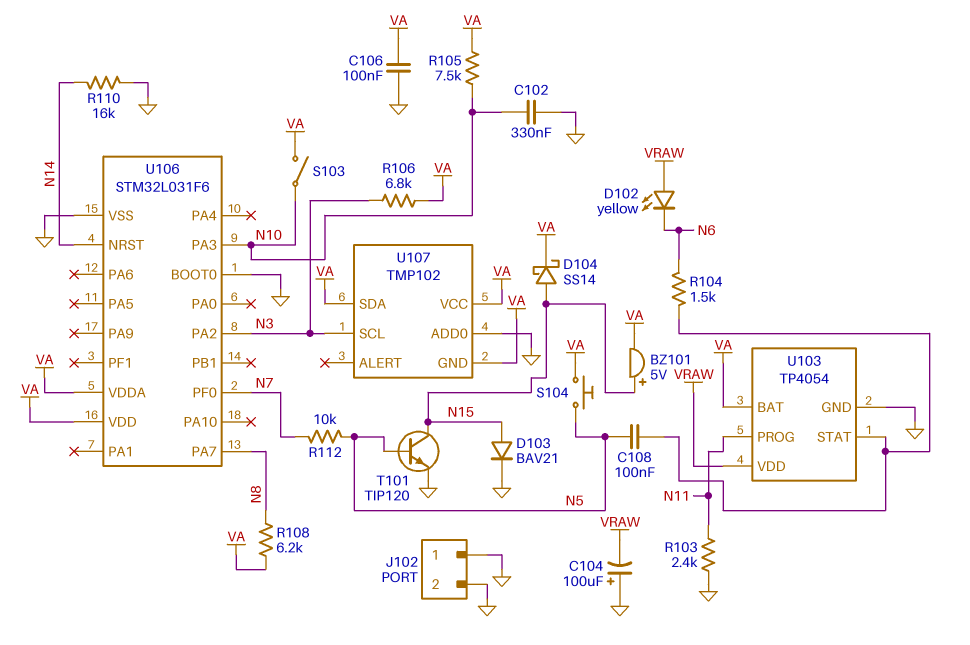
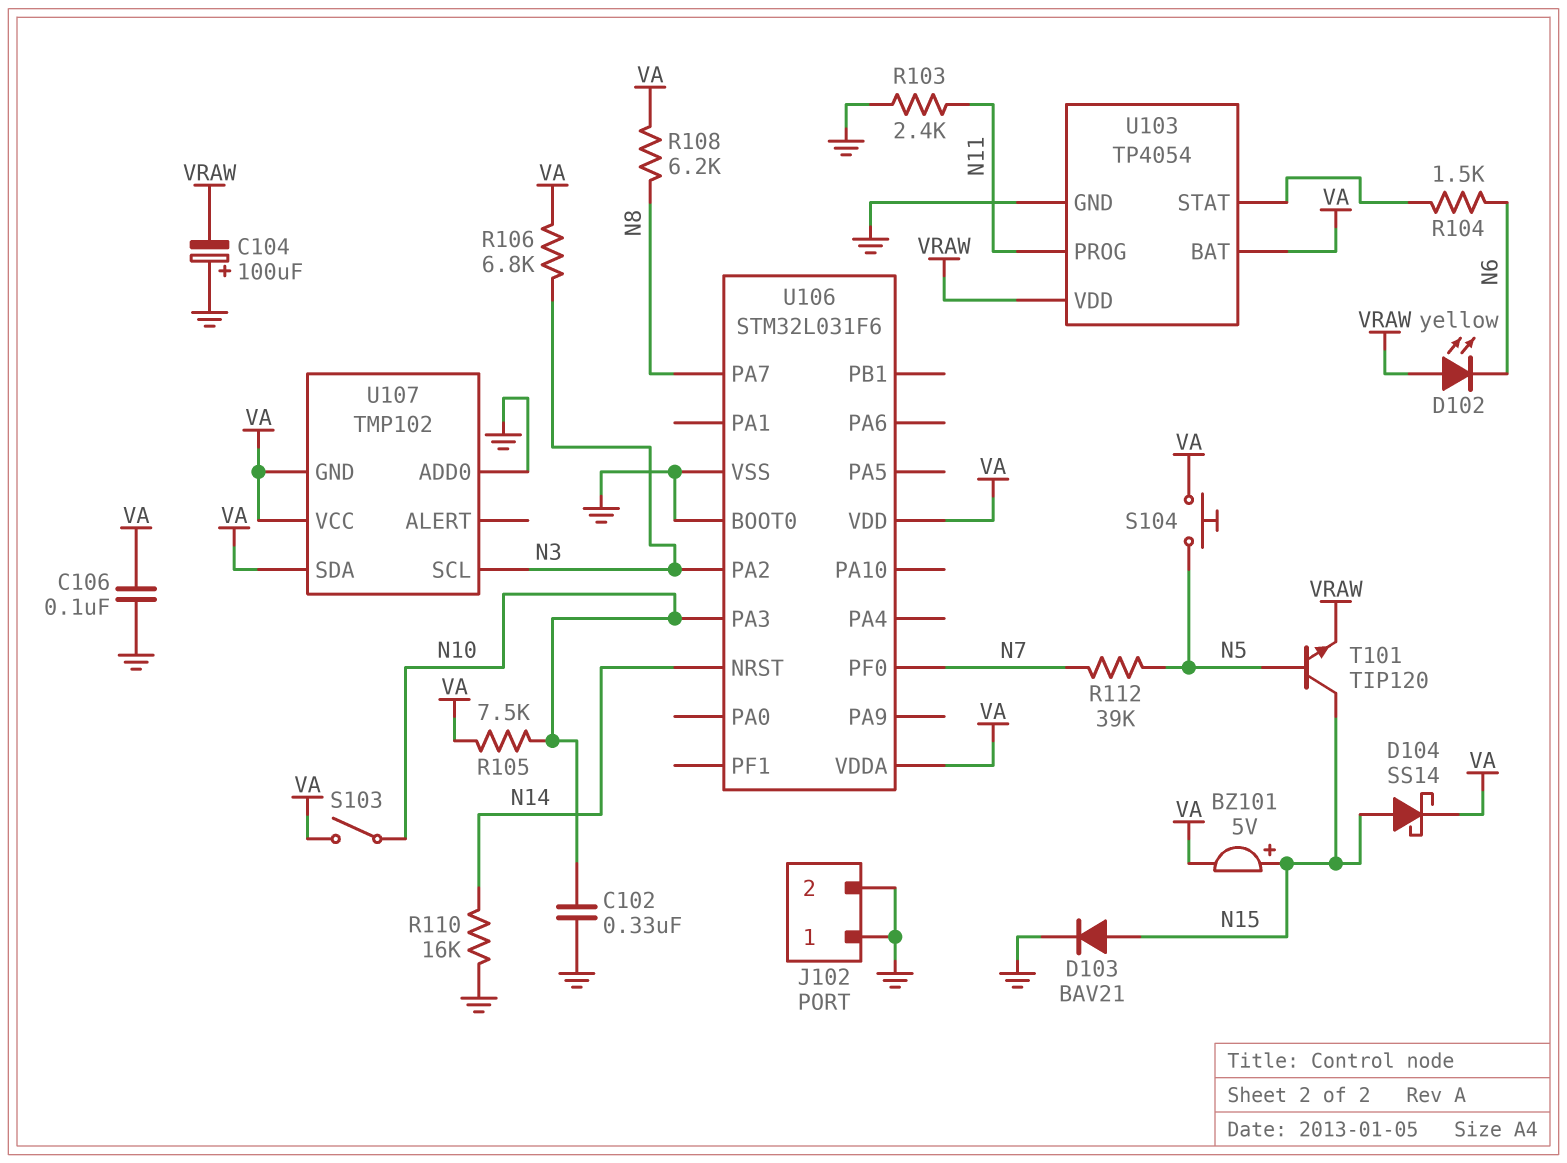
C108: 100nF (N5, U103/STAT) -> none
R112: 10k (N5, N7) -> 39k (N5, N7)
T101: NPN TIP120 (B N5, C N15, E GND) -> NPN TIP120 (B N5, C N15, E VRAW)

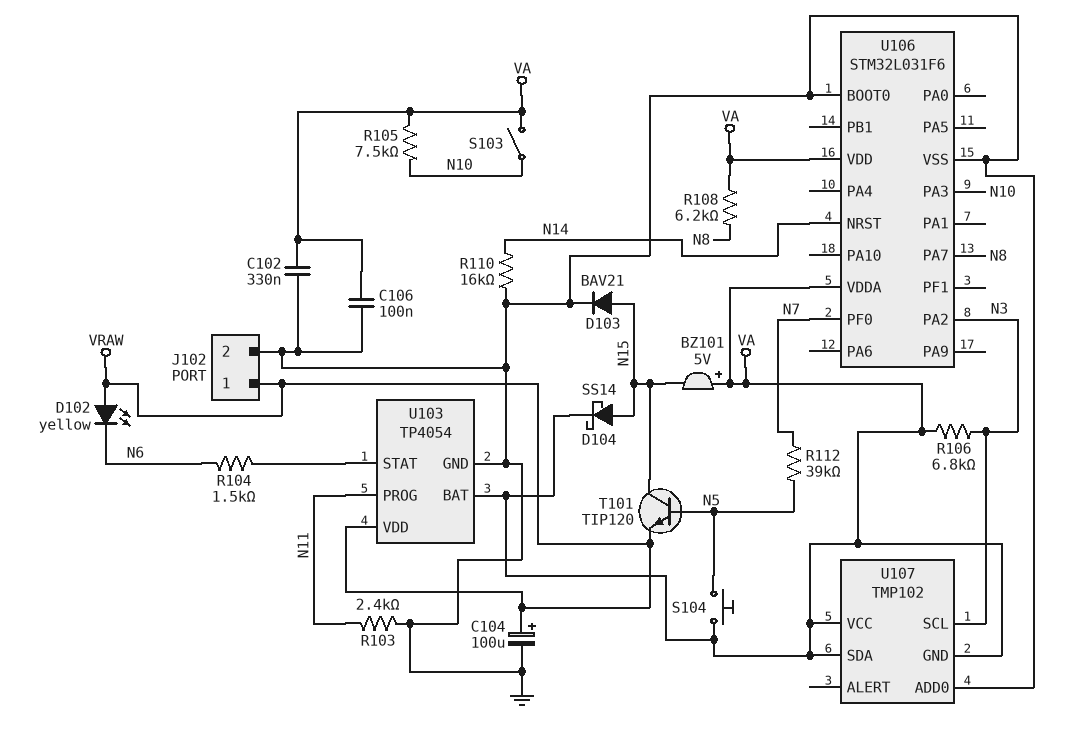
BZ101: buzzer 5V (plus N15, minus VA) -> buzzer 5V (plus VA, minus N15)
C102: 330nF (GND, N10) -> 330nF (GND, VA)
C104: 100uF (plus GND, minus VRAW) -> 100uF (plus VRAW, minus GND)
J102 pin 1: GND -> VRAW

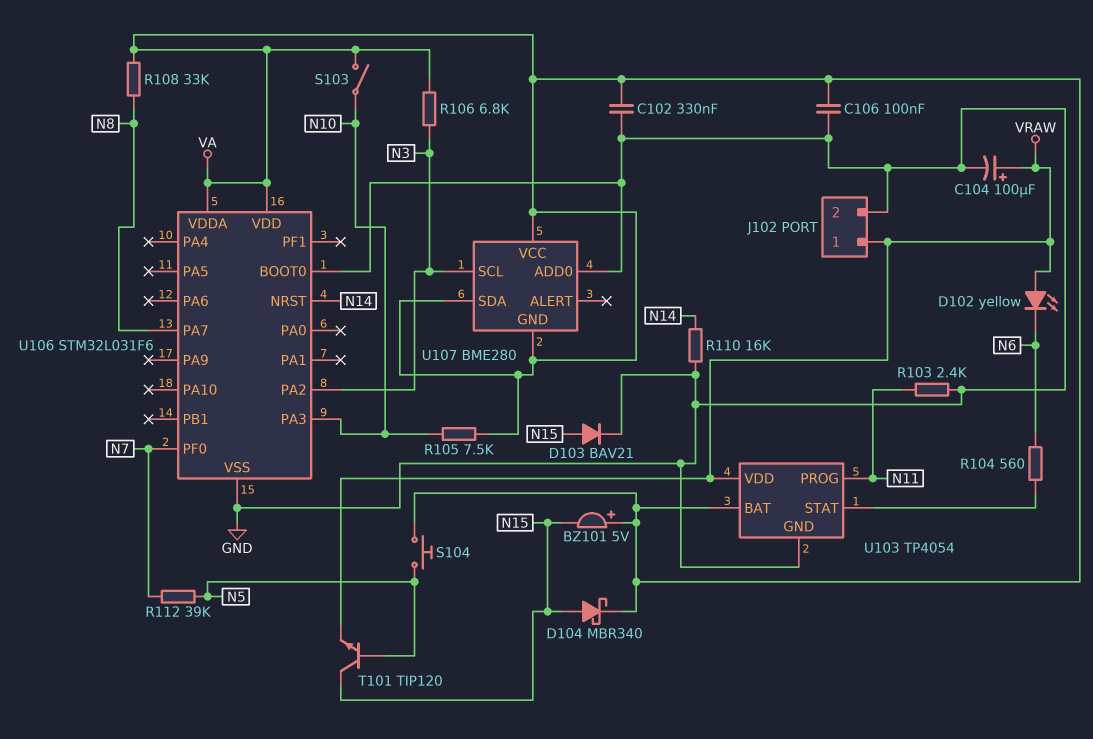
D104: schottky SS14 (A N15, K VA) -> schottky MBR340 (A N15, K VA)
R104: 1.5k (N6, U103/STAT) -> 560 (N6, U103/STAT)
R108: 6.2k (N8, VA) -> 33k (N8, VA)
U107: TMP102 -> BME280

